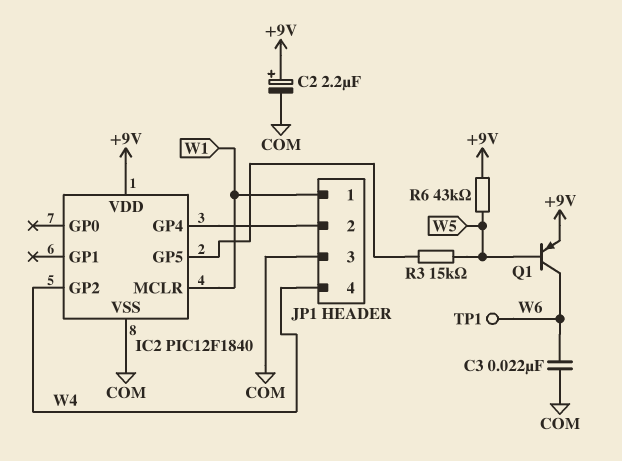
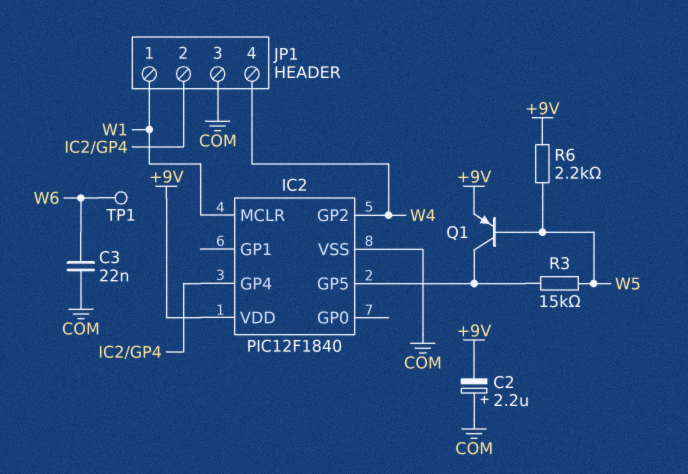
C2: 2.2uF (plus +9V, minus COM) -> 2.2uF (plus COM, minus +9V)
Q1: PNP (B W5, C W6, E +9V) -> PNP (B W5, C IC2/GP5, E +9V)
R6: 43k (+9V, W5) -> 2.2k (+9V, W5)

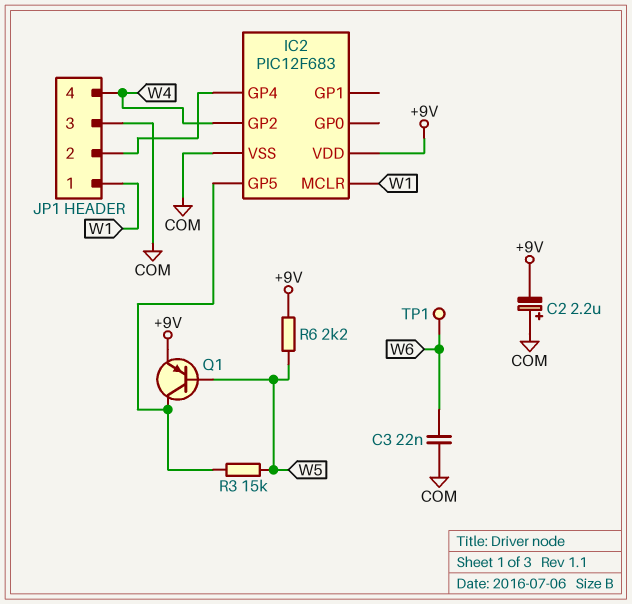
IC2: PIC12F1840 -> PIC12F683

